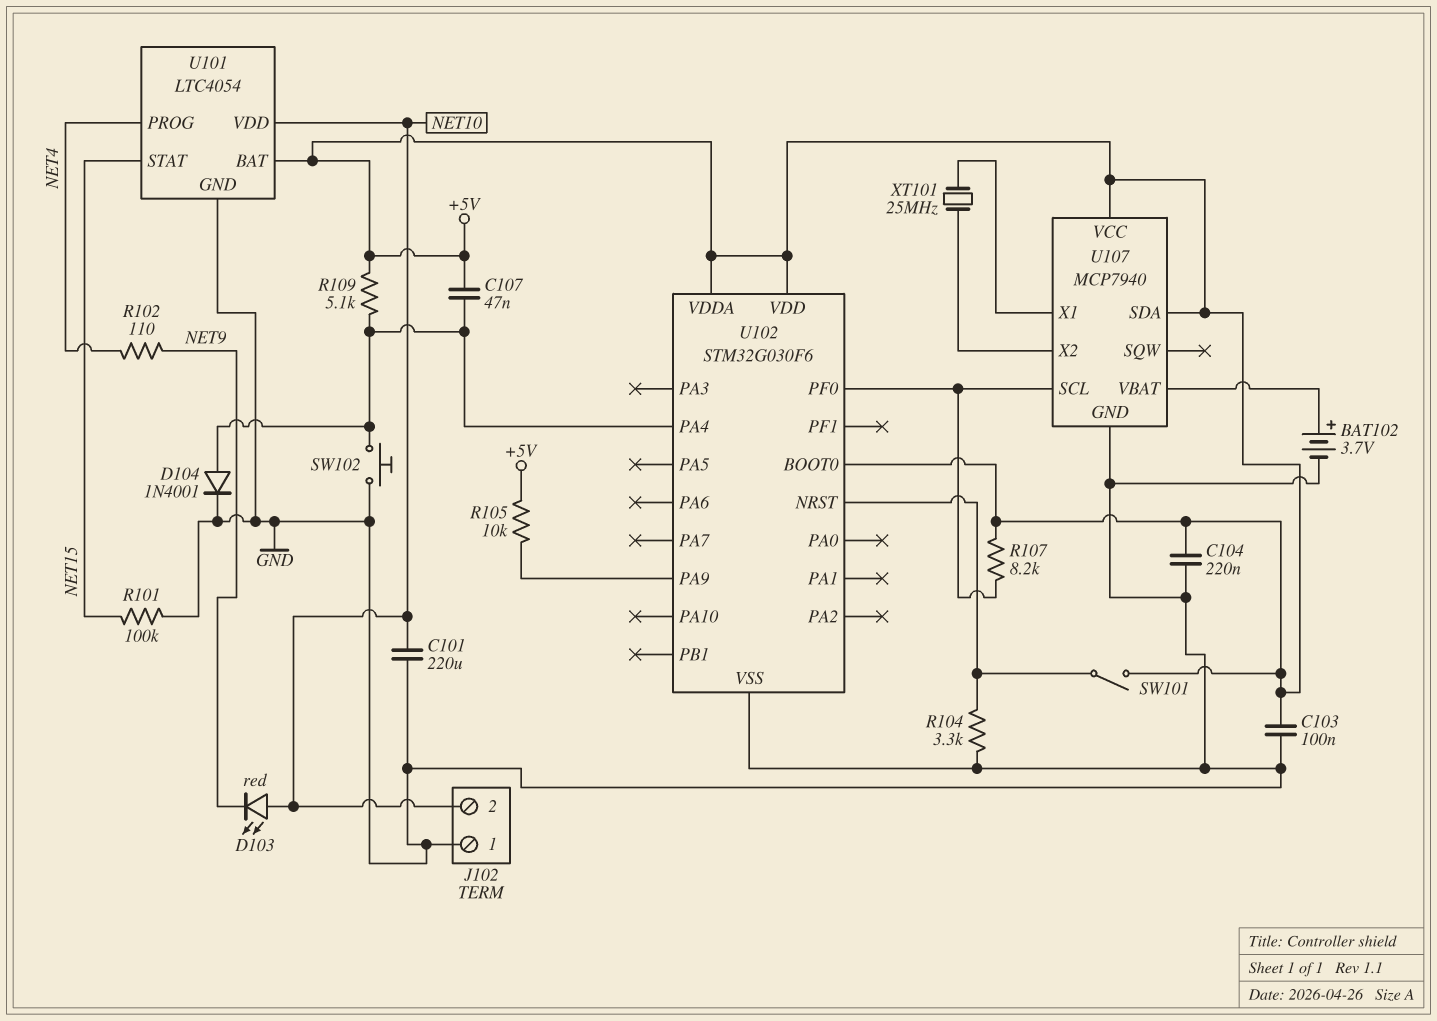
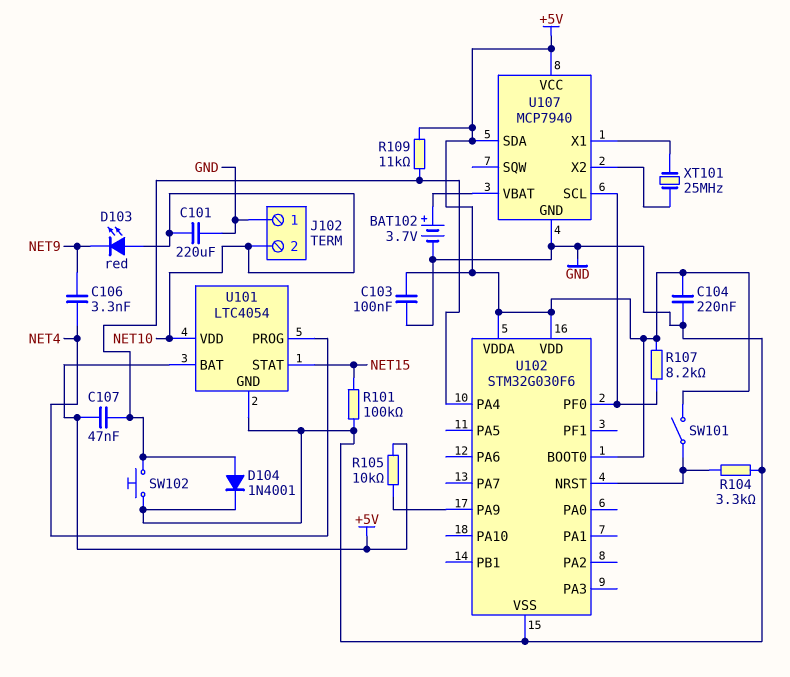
C106: none -> 3.3nF (NET4, NET9)
R102: 110 (NET4, NET9) -> none
R109: 5.1k (+5V, U102/PA4) -> 11k (+5V, U102/PA4)

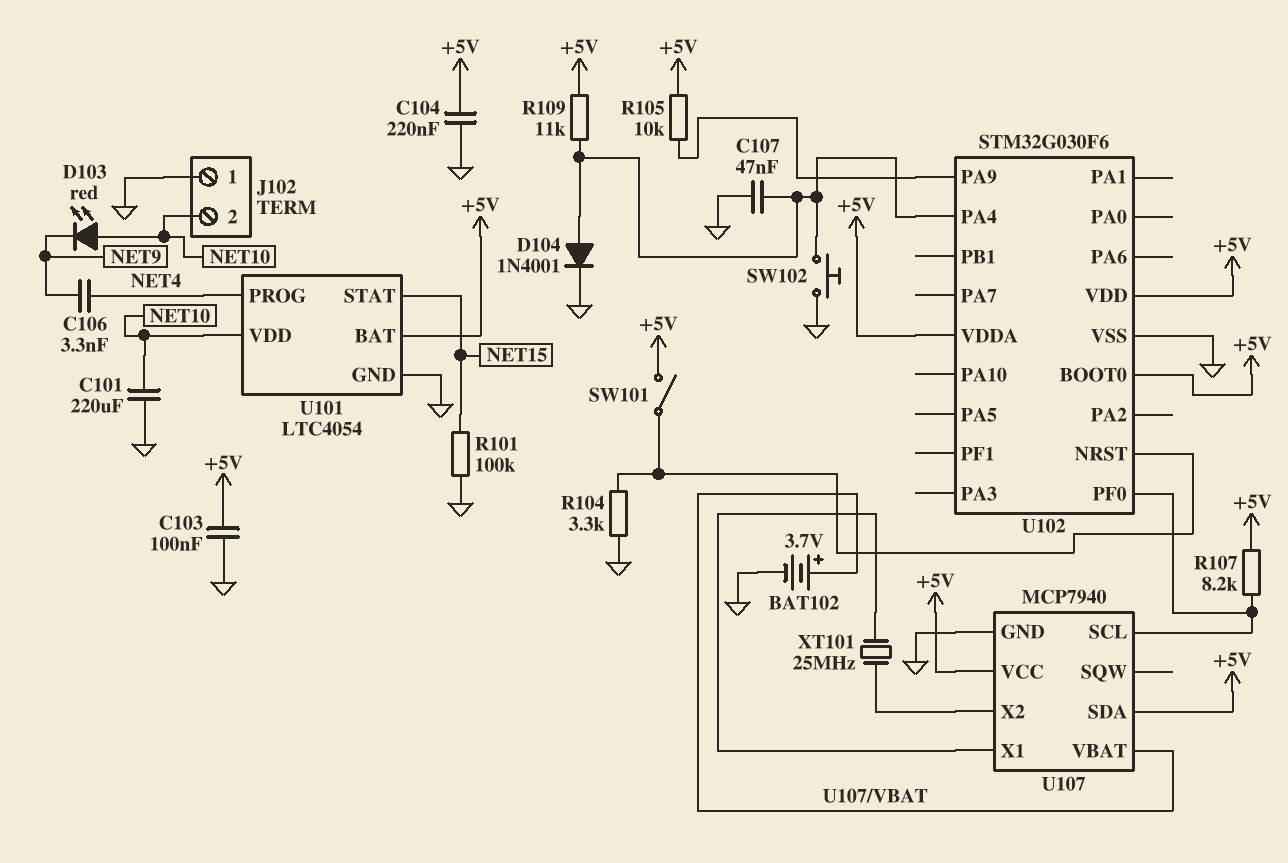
C107: 47nF (+5V, U102/PA4) -> 47nF (GND, U102/PA4)

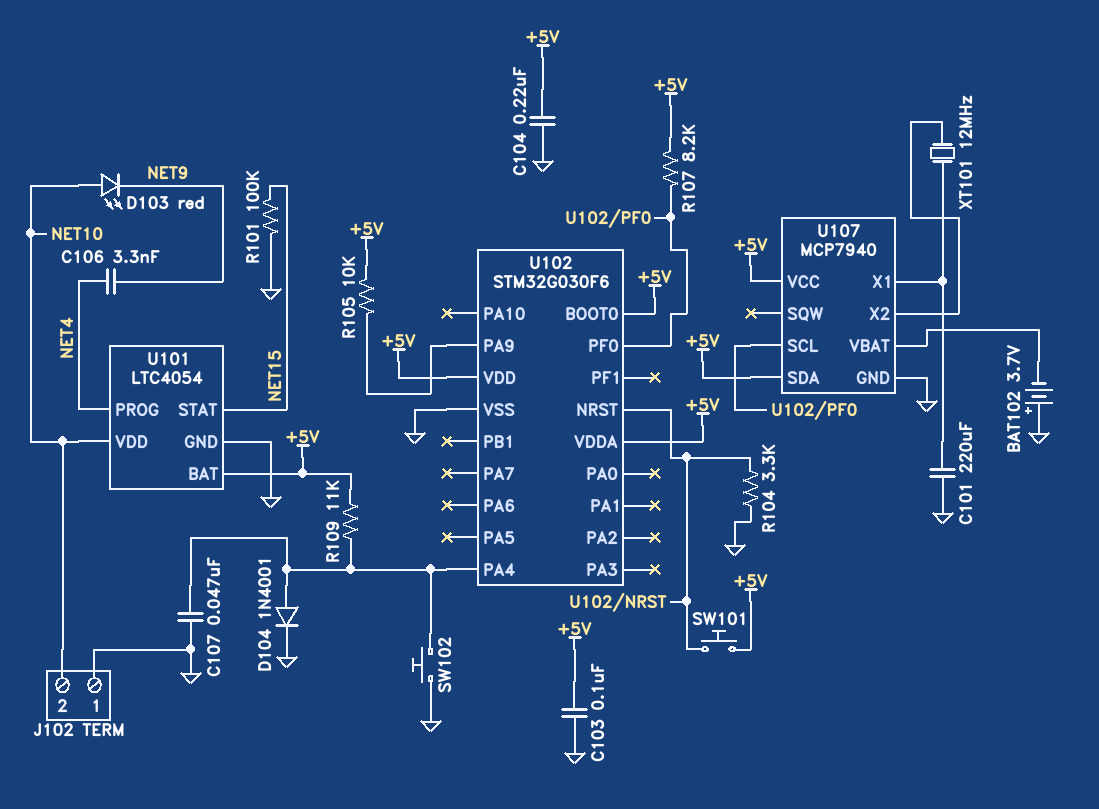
BAT102: 3.7V (plus U107/VBAT, minus GND) -> 3.7V (plus GND, minus U107/VBAT)
C101: 220uF (GND, NET10) -> 220uF (GND, U107/X1)
SW101: switch (+5V, U102/NRST) -> button (+5V, U102/NRST)
XT101: 25MHz (U107/X1, U107/X2) -> 12MHz (U107/X1, U107/X2)

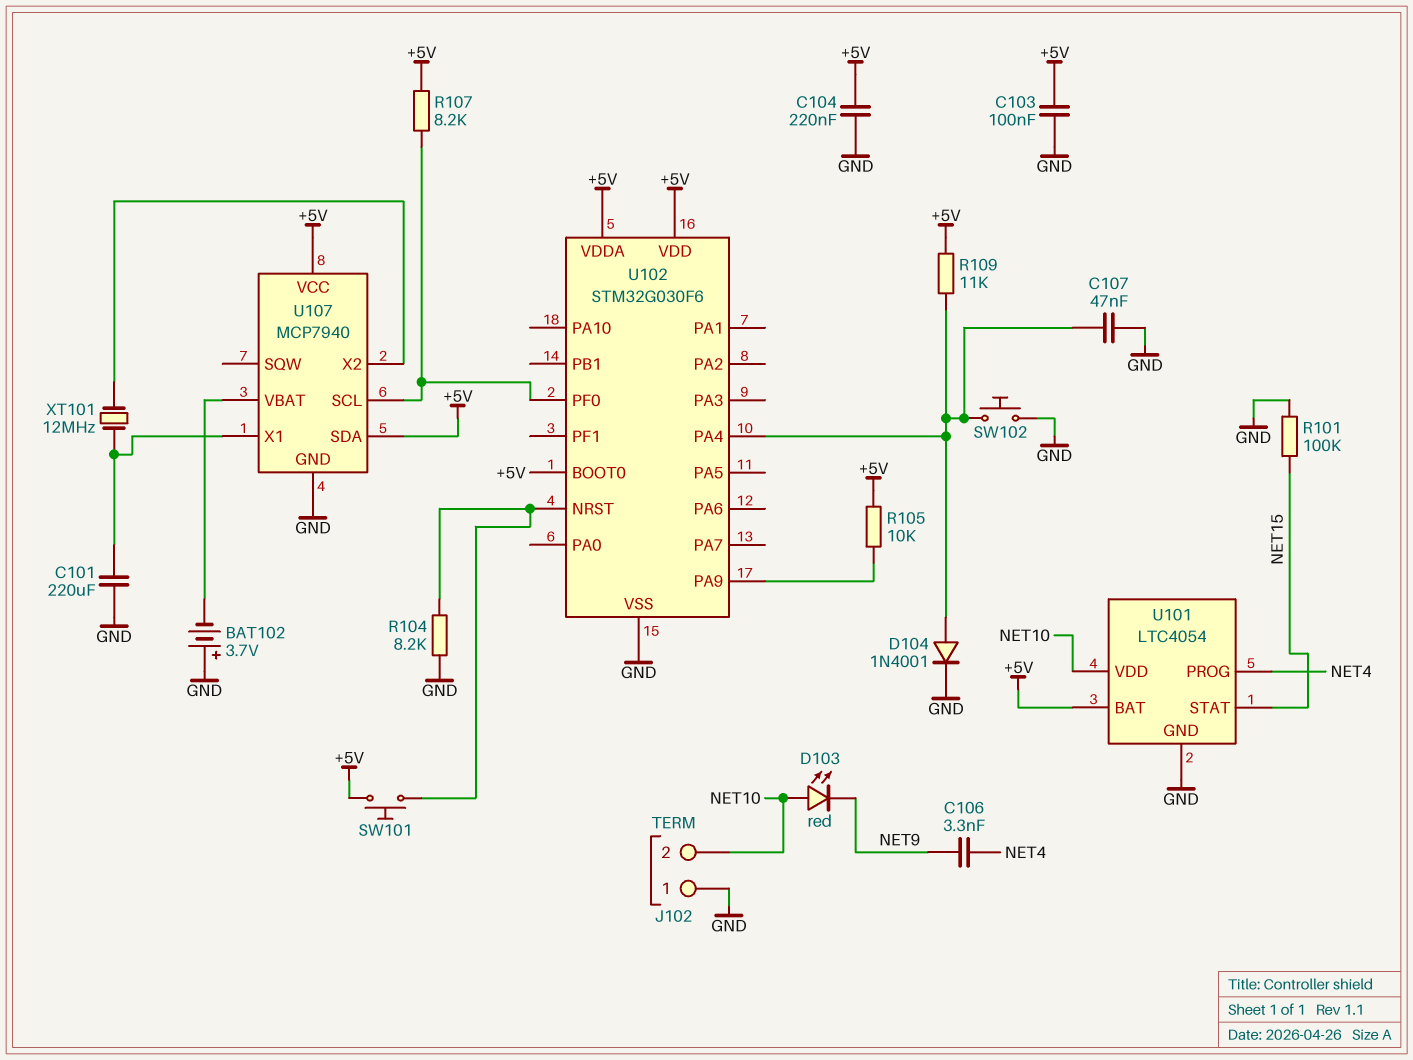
R104: 3.3k (GND, U102/NRST) -> 8.2k (GND, U102/NRST)

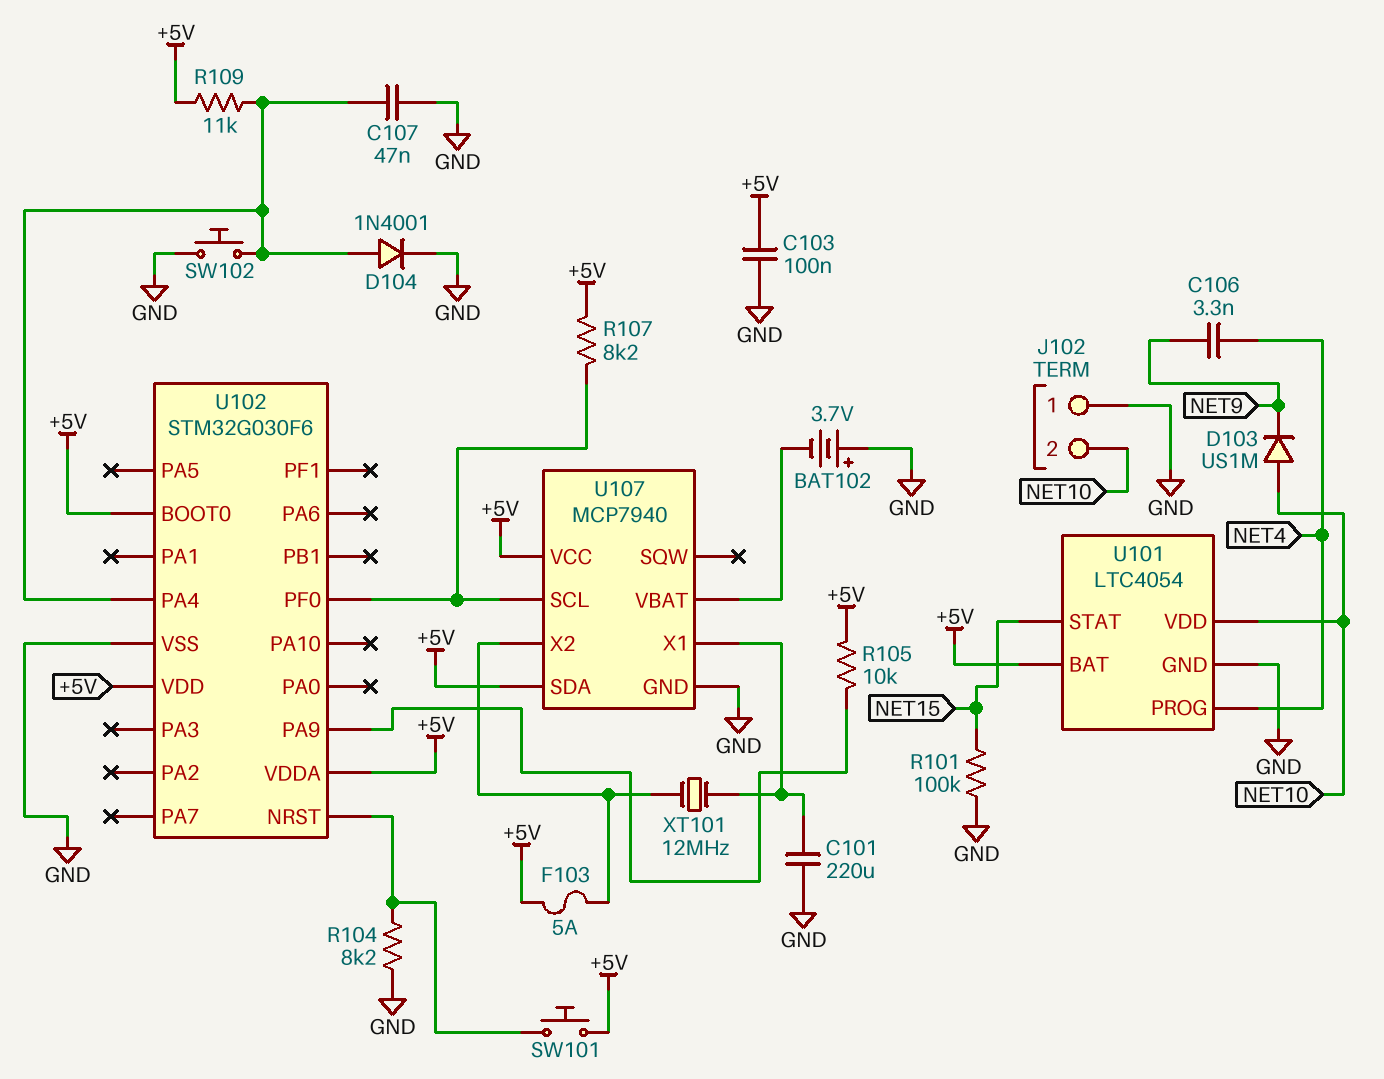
C104: 220nF (+5V, GND) -> none
D103: LED red (A NET10, K NET9) -> diode US1M (A NET10, K NET9)
F103: none -> 5A (+5V, U107/X2)

